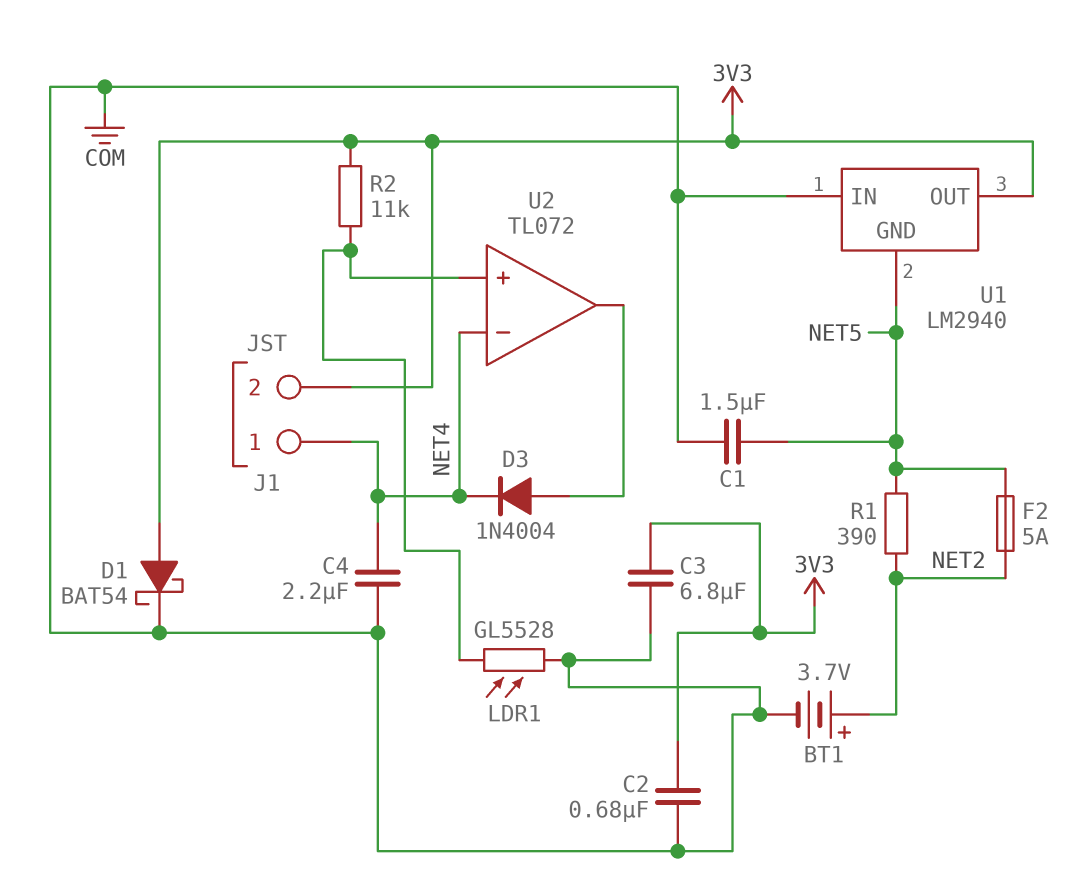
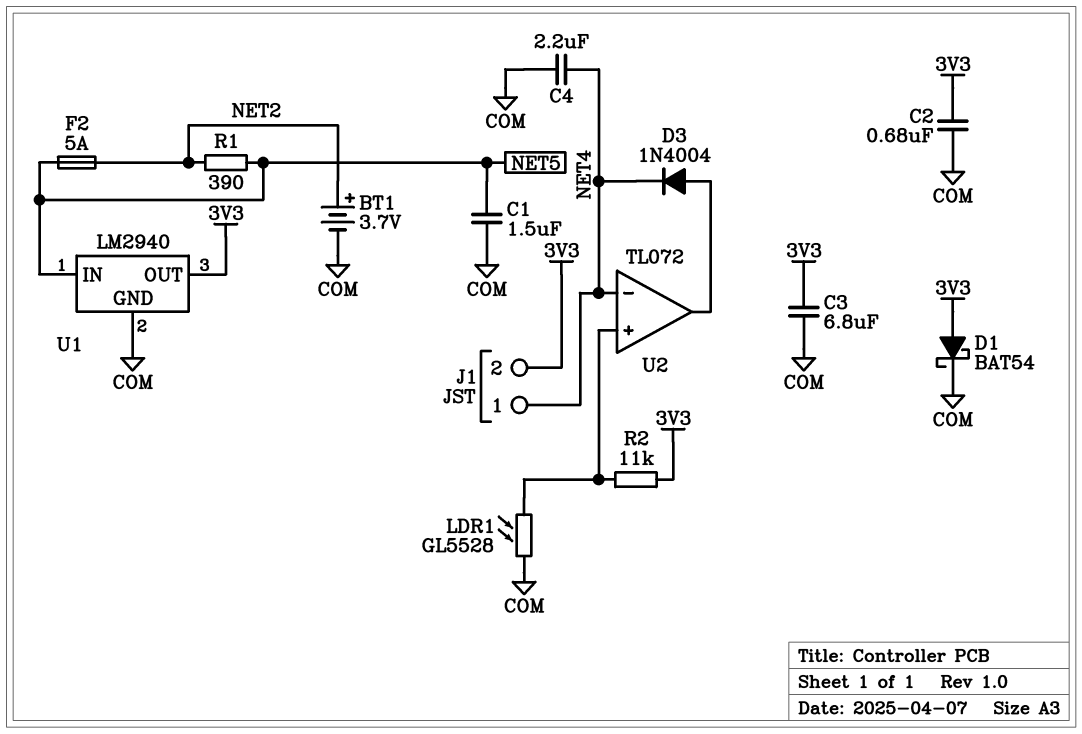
U1 pin GND: NET5 -> COM
U1 pin IN: COM -> NET5

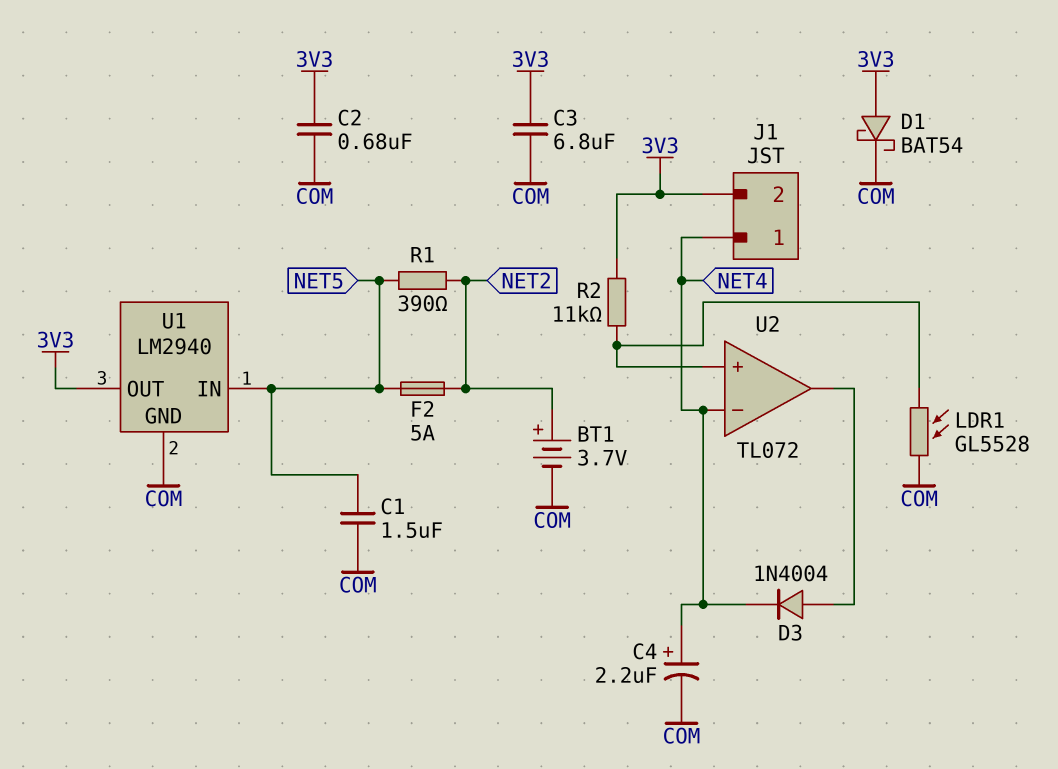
C4: 2.2uF (COM, NET4) -> 2.2uF (plus NET4, minus COM)

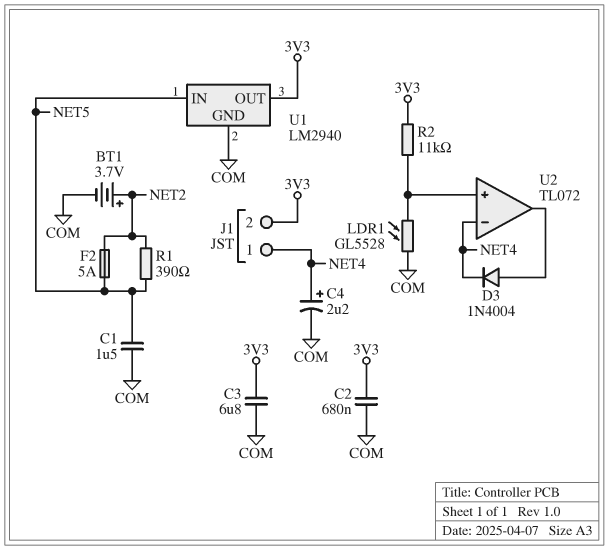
D1: schottky BAT54 (A 3V3, K COM) -> none

